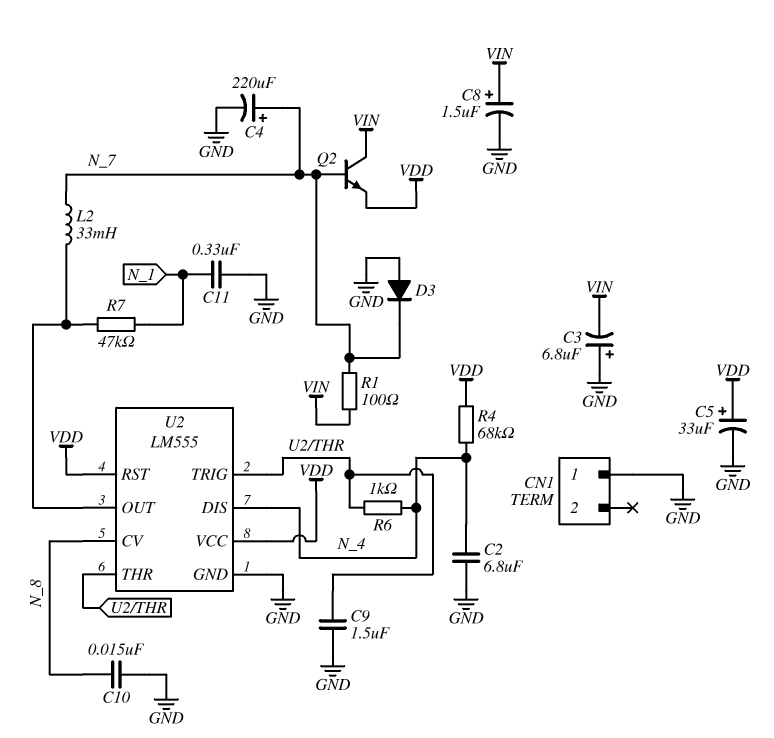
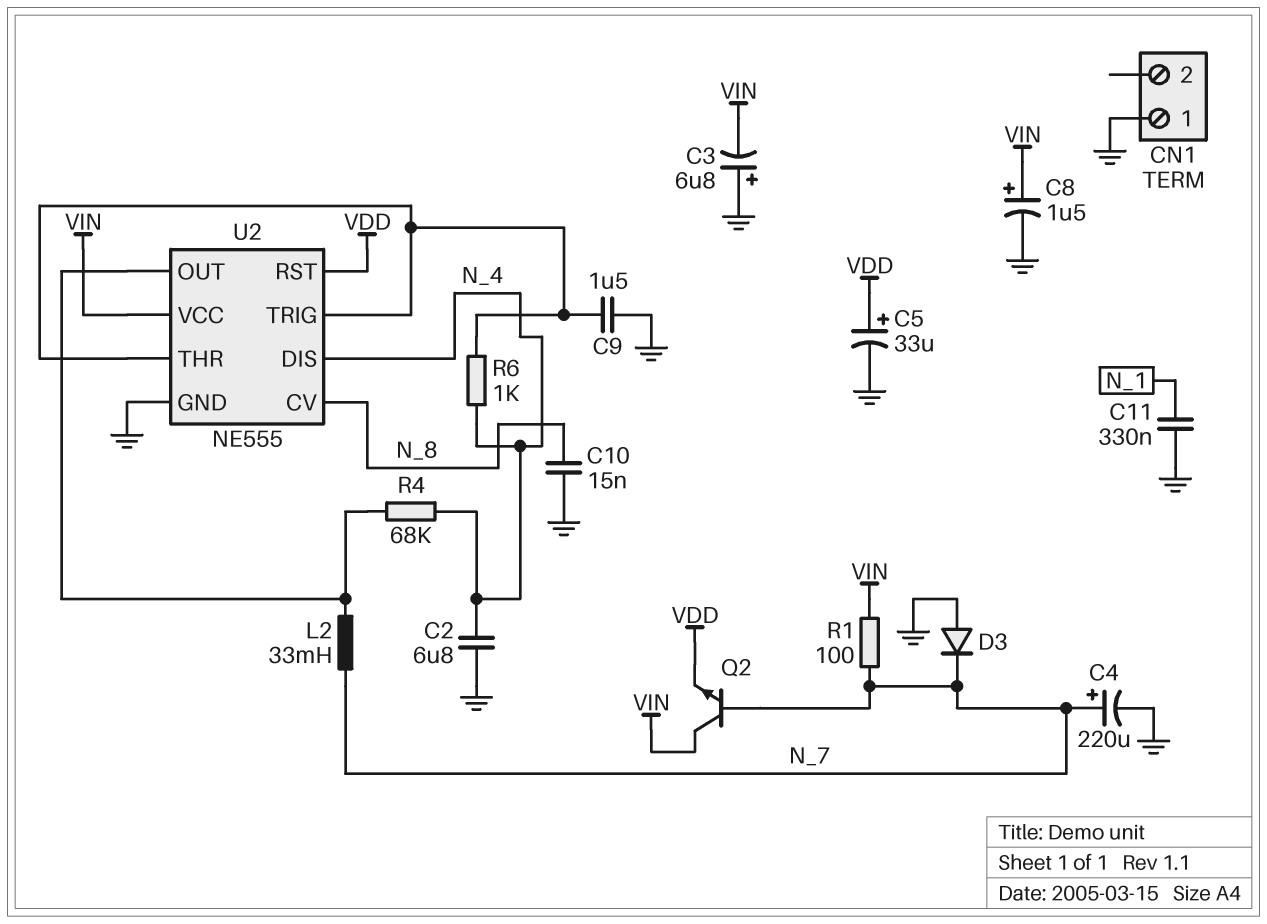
R4: 68k (N_4, VDD) -> 68k (N_4, U2/OUT)
R7: 47k (N_1, U2/OUT) -> none
U2: LM555 -> NE555
U2 pin VCC: VDD -> VIN

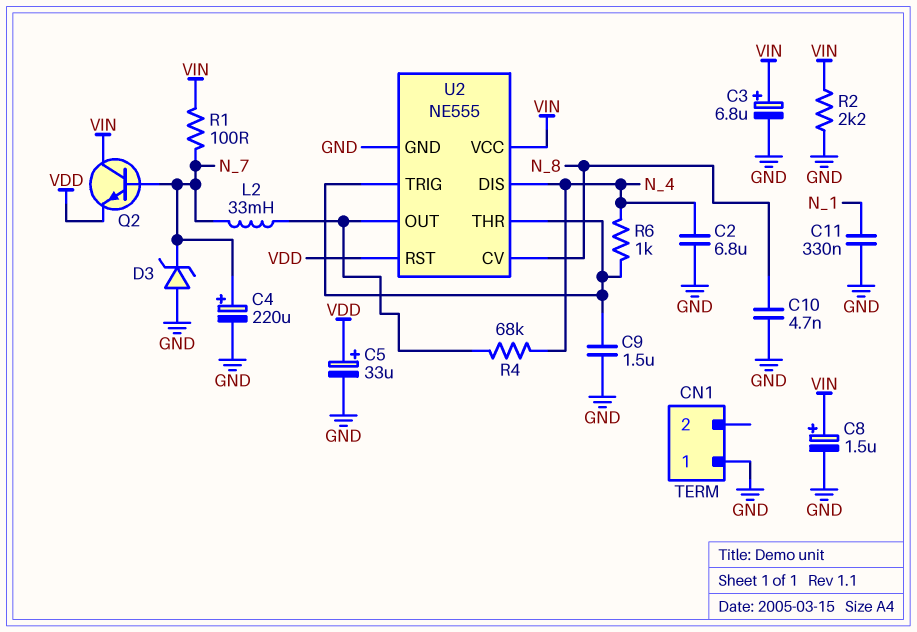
C3: 6.8uF (plus GND, minus VIN) -> 6.8uF (plus VIN, minus GND)
C10: 15nF (GND, N_8) -> 4.7nF (GND, N_8)
D3: diode (A GND, K N_7) -> zener (A GND, K N_7)
R2: none -> 2.2k (GND, VIN)

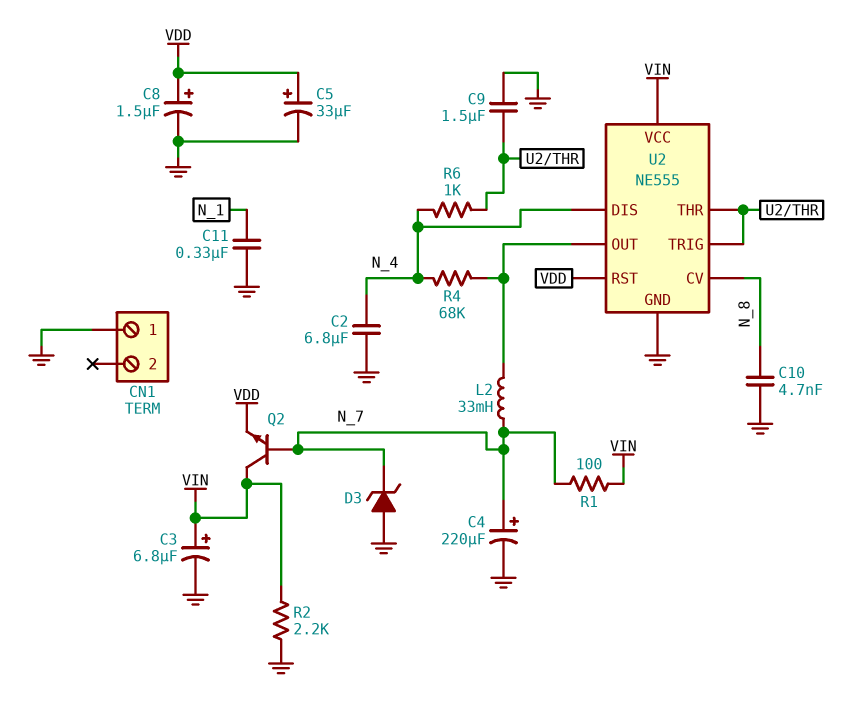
C8: 1.5uF (plus VIN, minus GND) -> 1.5uF (plus VDD, minus GND)

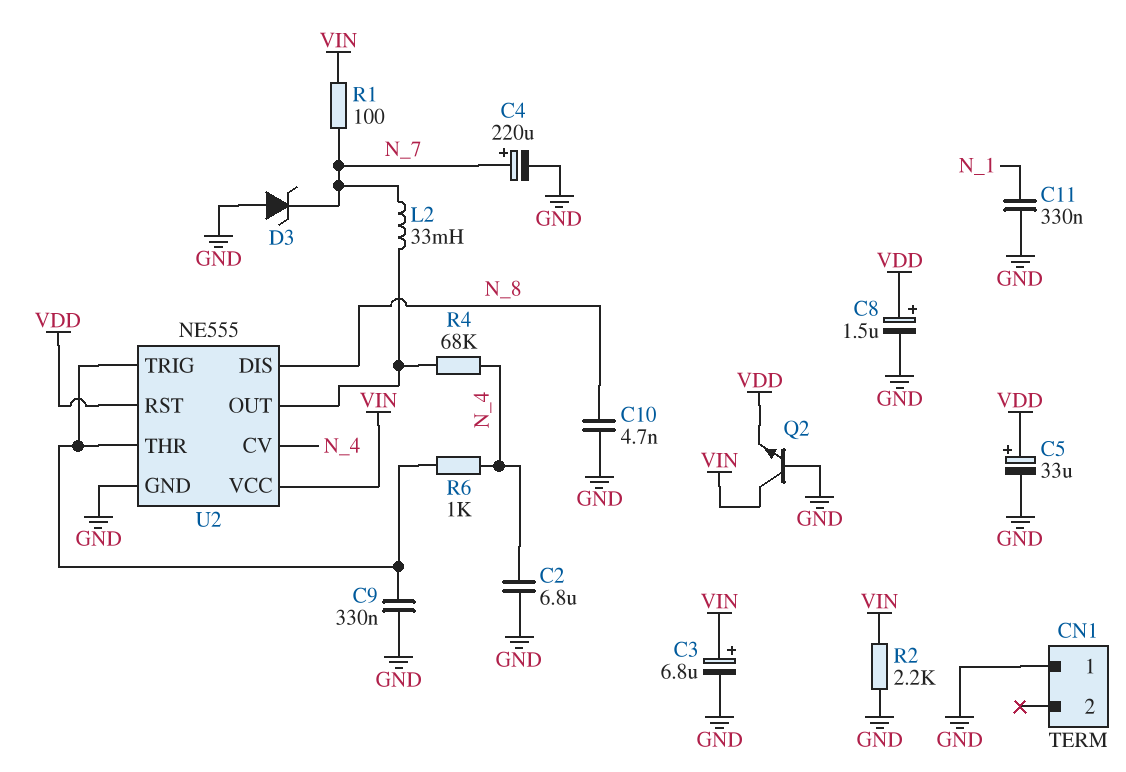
C9: 1.5uF (GND, U2/THR) -> 330nF (GND, U2/THR)
Q2: NPN (B N_7, C VIN, E VDD) -> NPN (B GND, C VIN, E VDD)
U2 pin CV: N_8 -> N_4
U2 pin DIS: N_4 -> N_8

